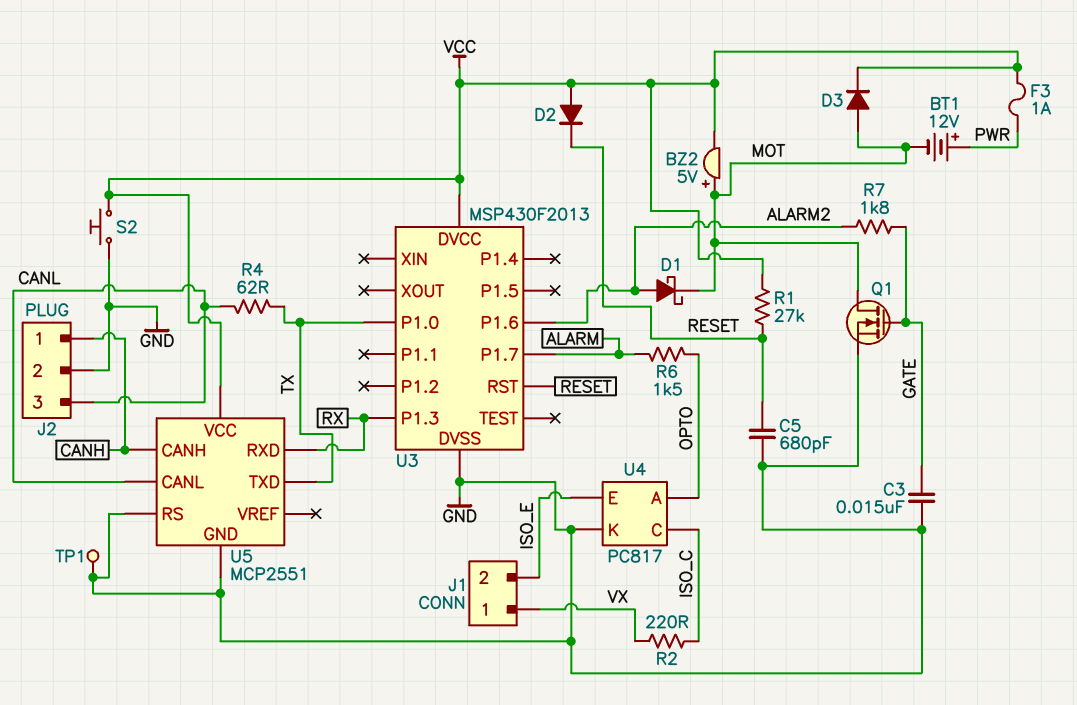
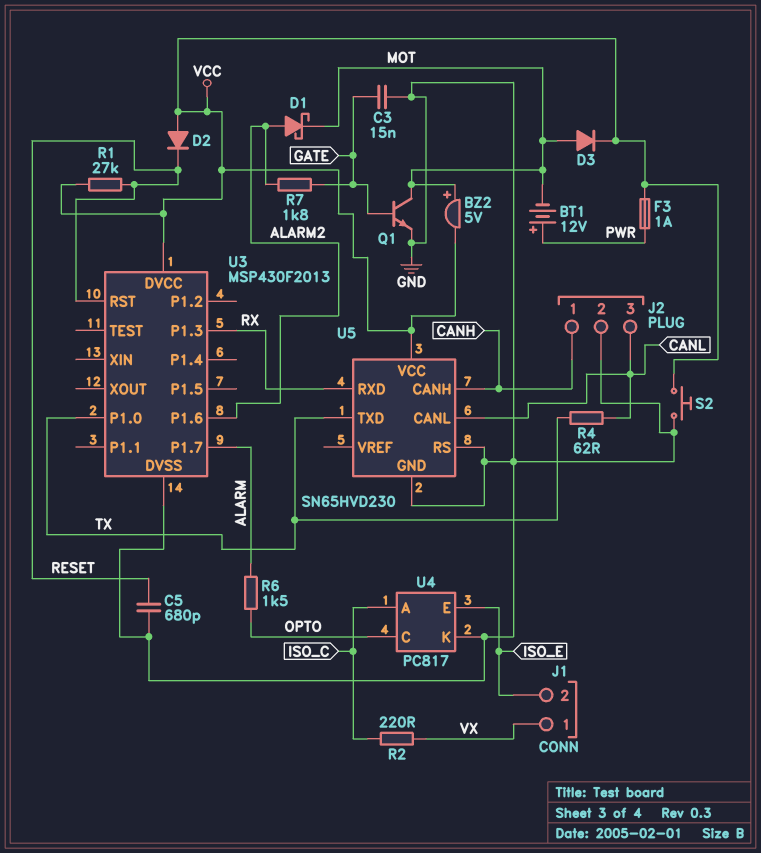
Q1: NMOS (G GATE, D MOT, S GND) -> NPN (B GATE, C MOT, E GND)
TP1: test point (GND) -> none
U4 pin A: OPTO -> ISO_C
U4 pin C: ISO_C -> OPTO
U5: MCP2551 -> SN65HVD230

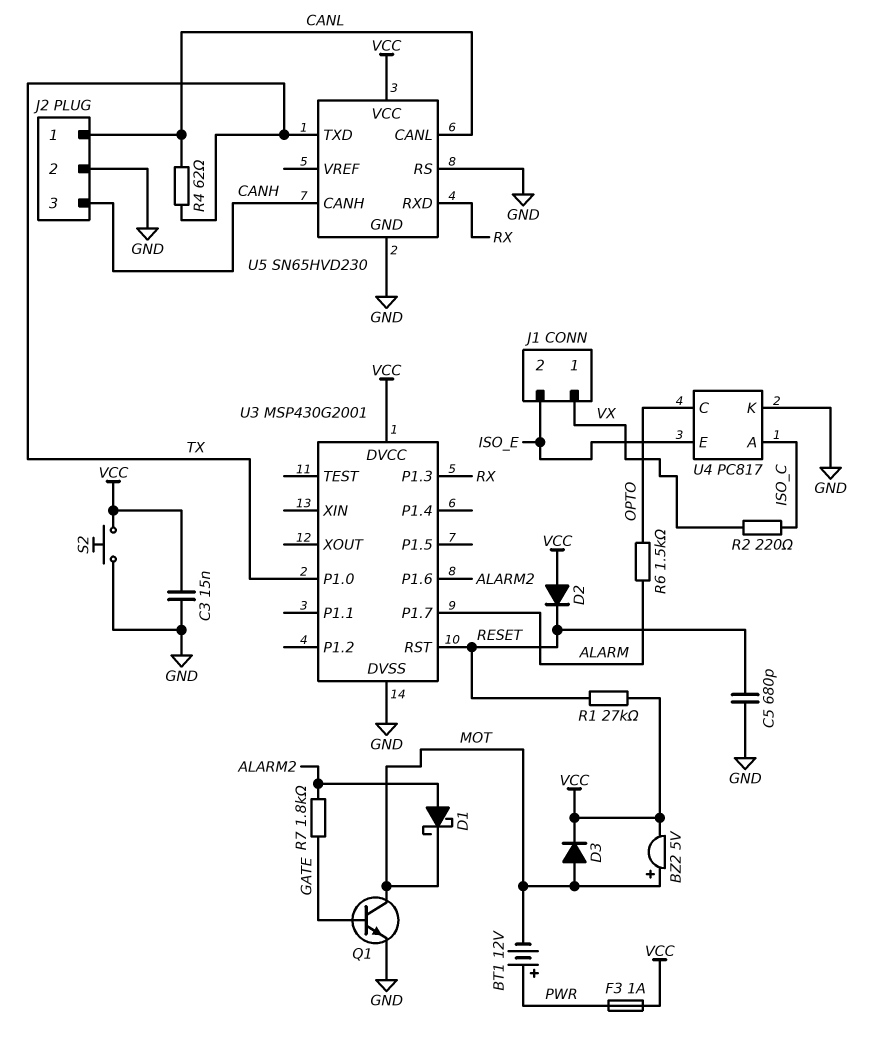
C3: 15nF (GATE, GND) -> 15nF (GND, VCC)
J2 pin 1: CANH -> CANL
J2 pin 3: CANL -> CANH
U3: MSP430F2013 -> MSP430G2001

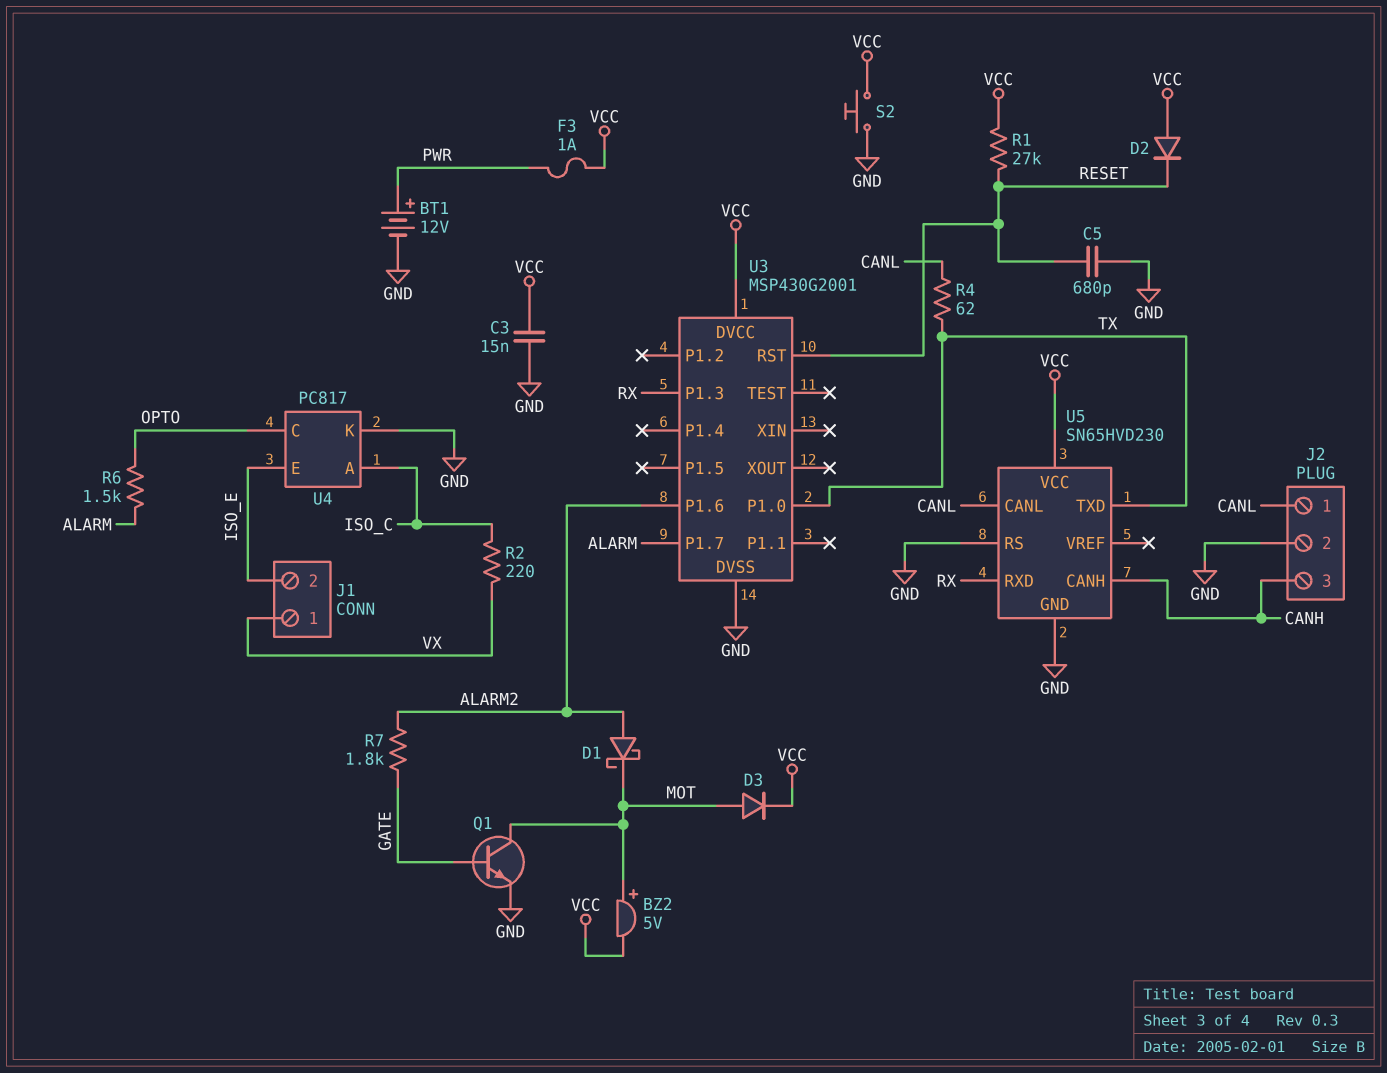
BT1: 12V (plus PWR, minus MOT) -> 12V (plus PWR, minus GND)

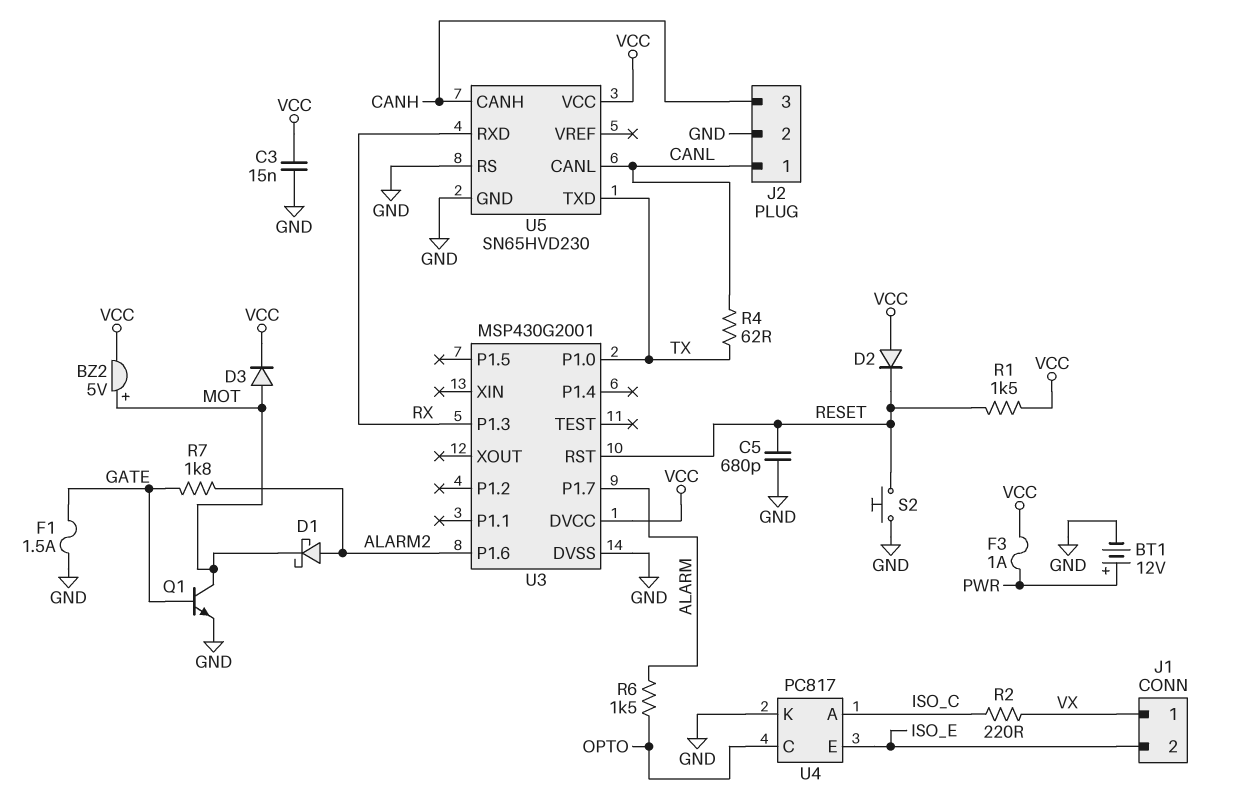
F1: none -> 1.5A (GATE, GND)
R1: 27k (RESET, VCC) -> 1.5k (RESET, VCC)
S2: button (GND, VCC) -> button (GND, RESET)

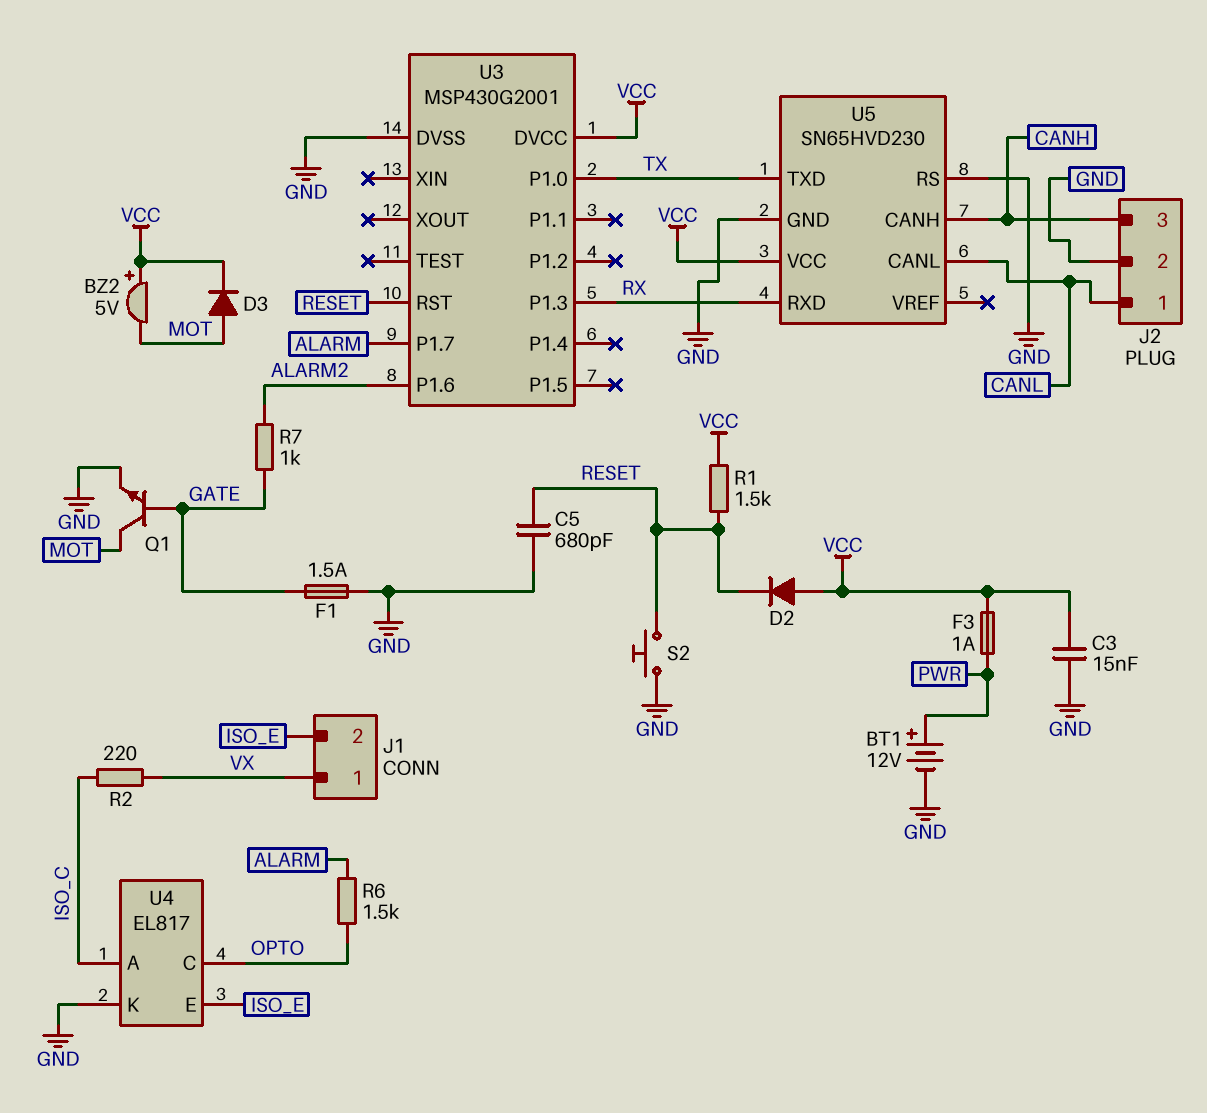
BZ2: buzzer 5V (plus MOT, minus VCC) -> buzzer 5V (plus VCC, minus MOT)
D1: schottky (A ALARM2, K MOT) -> none
R4: 62 (CANL, TX) -> none
R7: 1.8k (ALARM2, GATE) -> 1k (ALARM2, GATE)
U4: PC817 -> EL817

